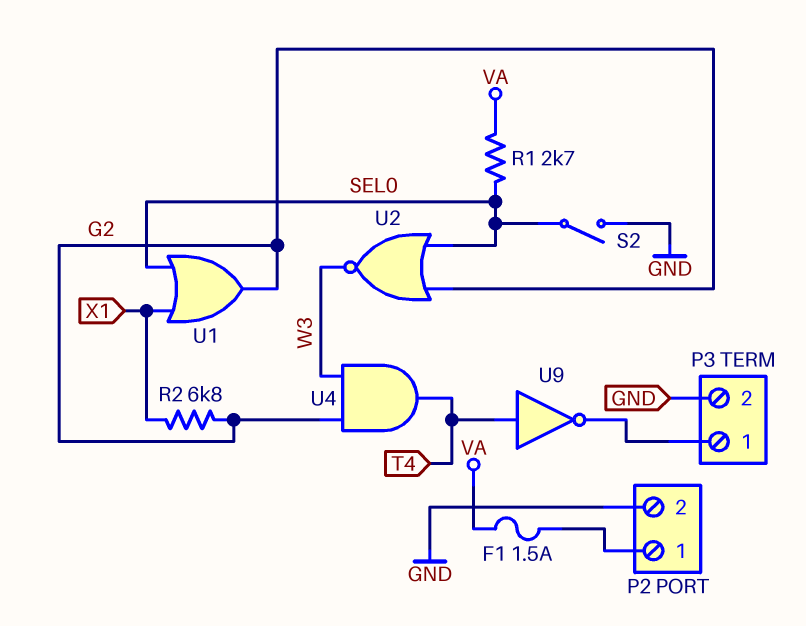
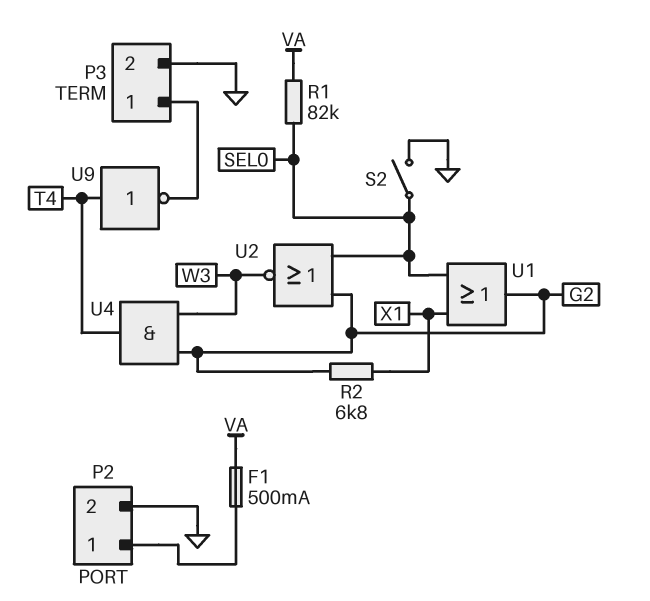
F1: 1.5A (P2/1, VA) -> 500mA (P2/1, VA)
R1: 2.7k (SEL0, VA) -> 82k (SEL0, VA)

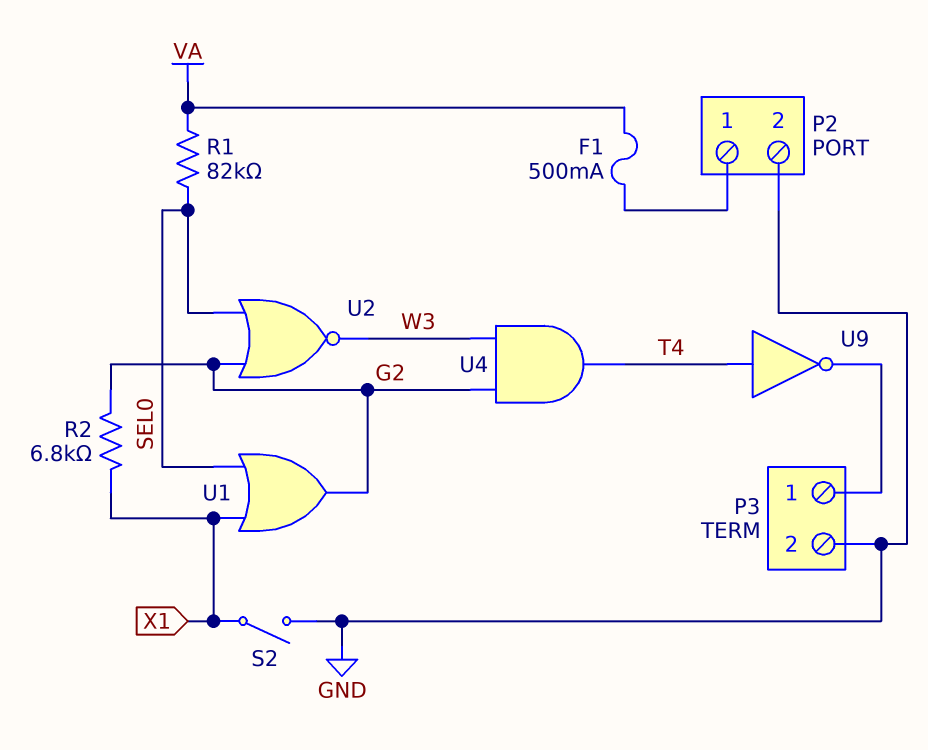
S2: switch (GND, SEL0) -> switch (GND, X1)

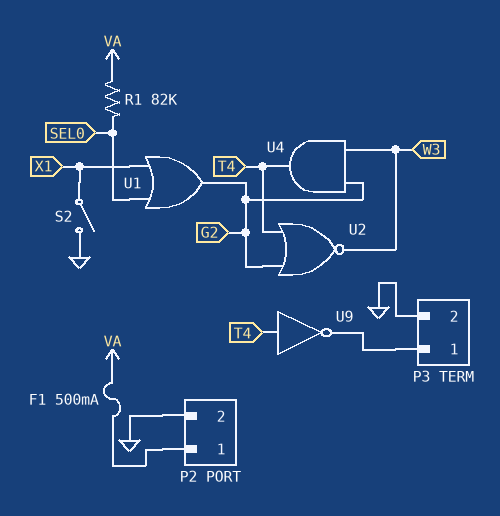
R2: 6.8k (G2, X1) -> none
U2: NOR (in G2, in SEL0, out W3) -> NOR (in G2, in T4, out W3)

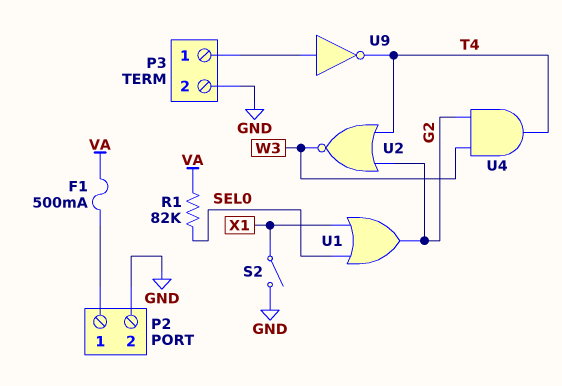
U9: NOT (in T4, out P3/1) -> NOT (in P3/1, out T4)

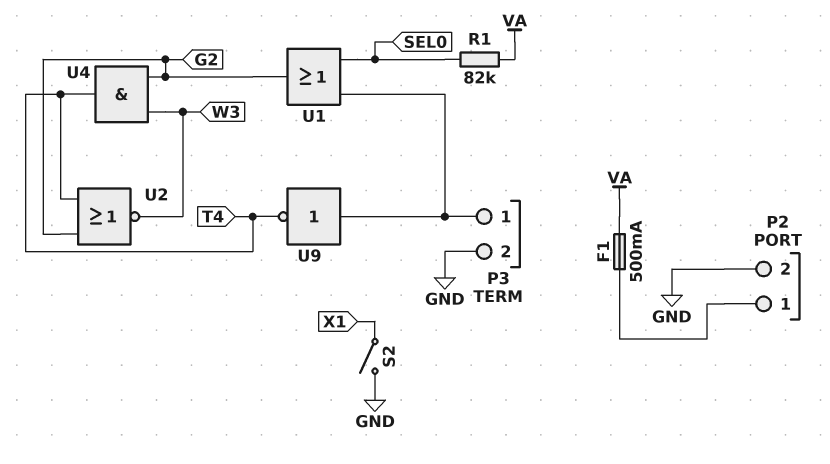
U1: OR (in SEL0, in X1, out G2) -> OR (in P3/1, in SEL0, out G2)

